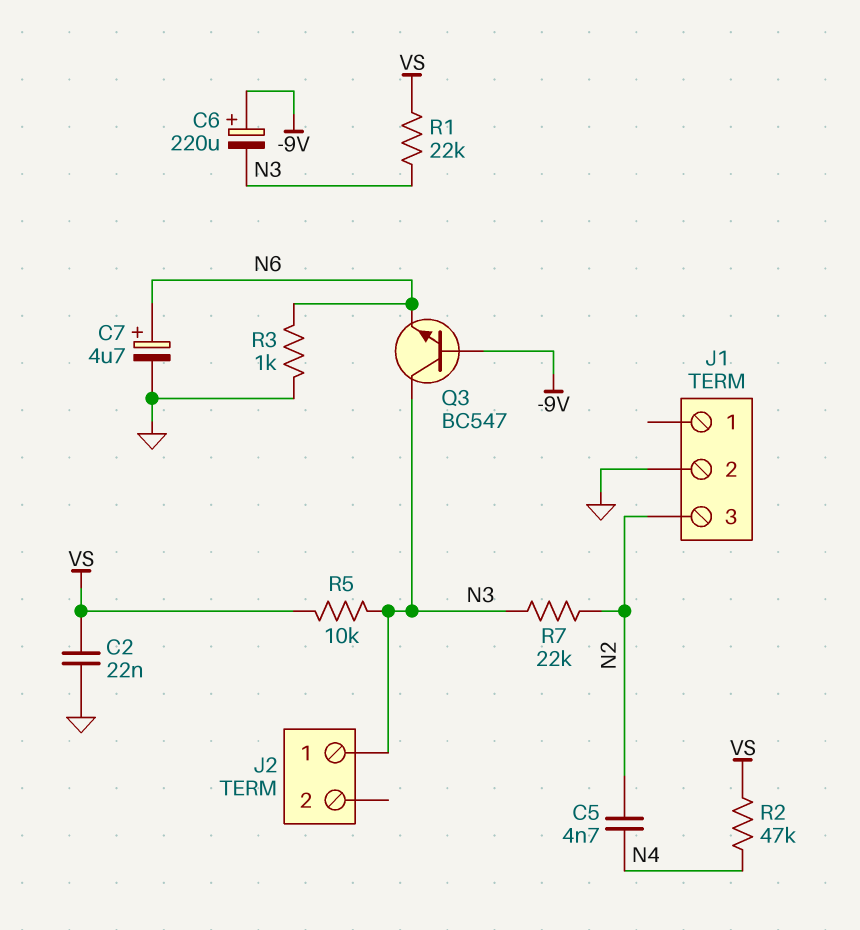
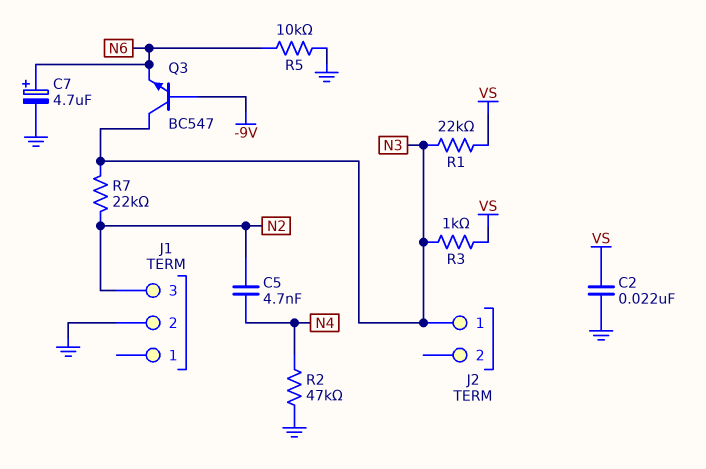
C6: 220uF (plus -9V, minus N3) -> none
R2: 47k (N4, VS) -> 47k (GND, N4)
R3: 1k (GND, N6) -> 1k (N3, VS)
R5: 10k (N3, VS) -> 10k (GND, N6)

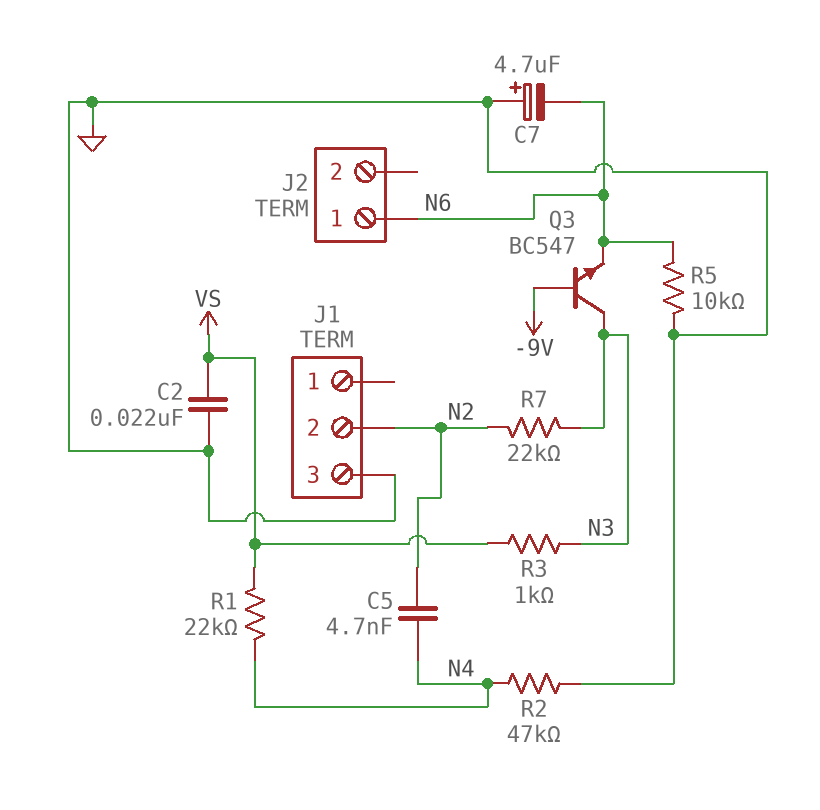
C7: 4.7uF (plus N6, minus GND) -> 4.7uF (plus GND, minus N6)
J1 pin 2: GND -> N2
J1 pin 3: N2 -> GND
J2 pin 1: N3 -> N6
R1: 22k (N3, VS) -> 22k (N4, VS)

